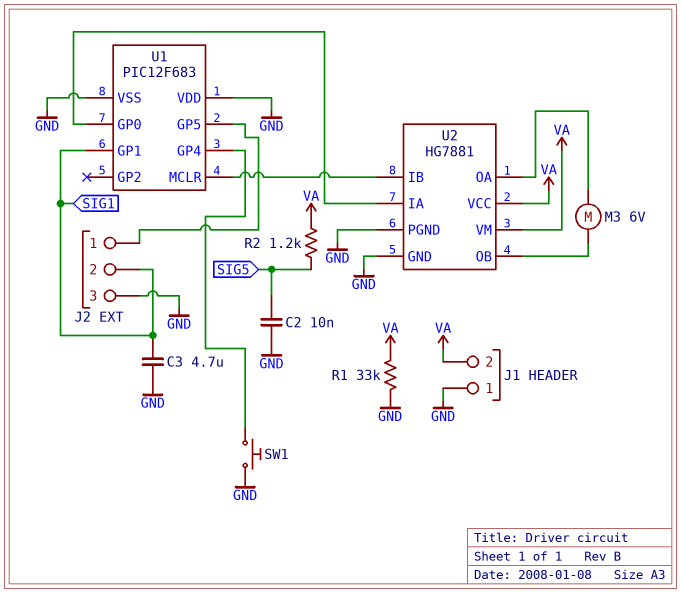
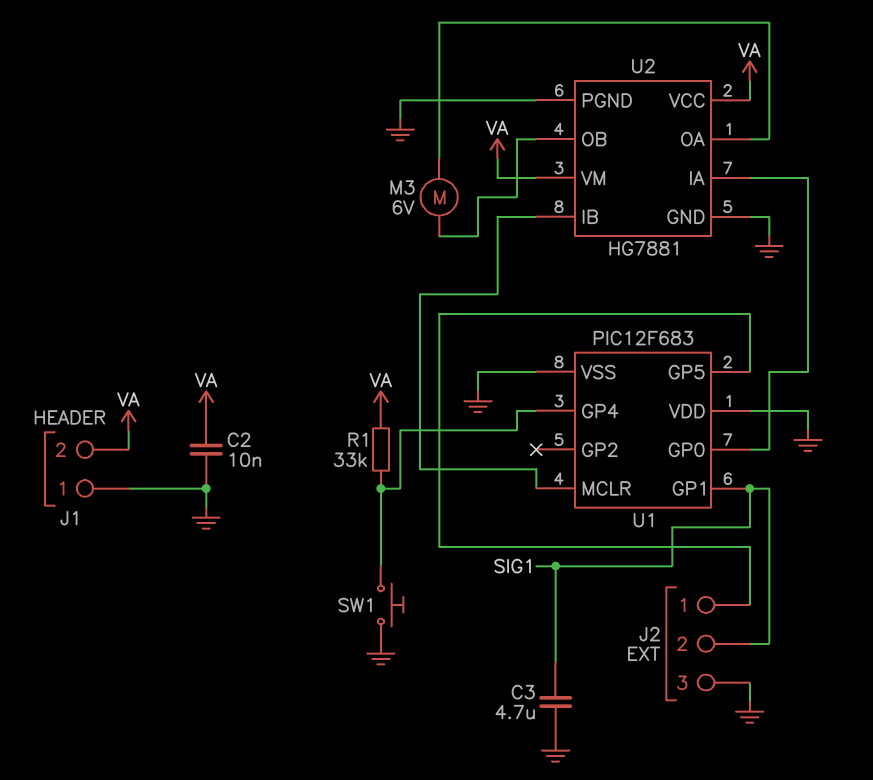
C2: 10nF (GND, SIG5) -> 10nF (GND, VA)
R1: 33k (GND, VA) -> 33k (U1/GP4, VA)
R2: 1.2k (SIG5, VA) -> none

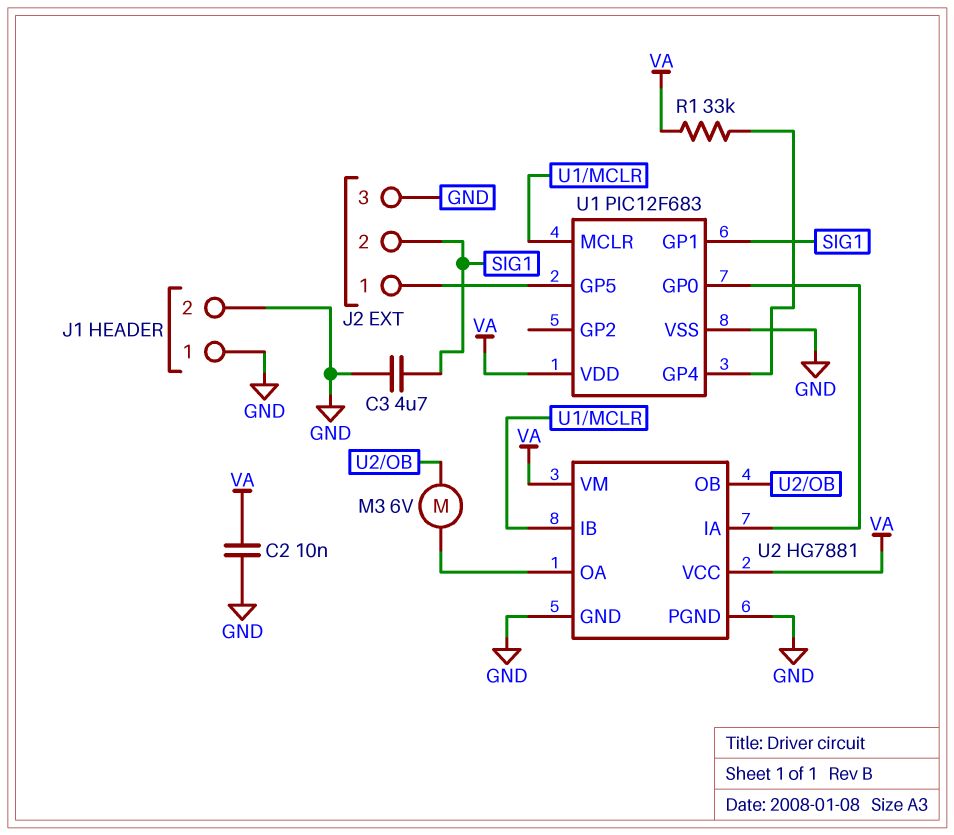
J1 pin 2: VA -> GND
SW1: button (GND, U1/GP4) -> none
U1 pin VDD: GND -> VA

